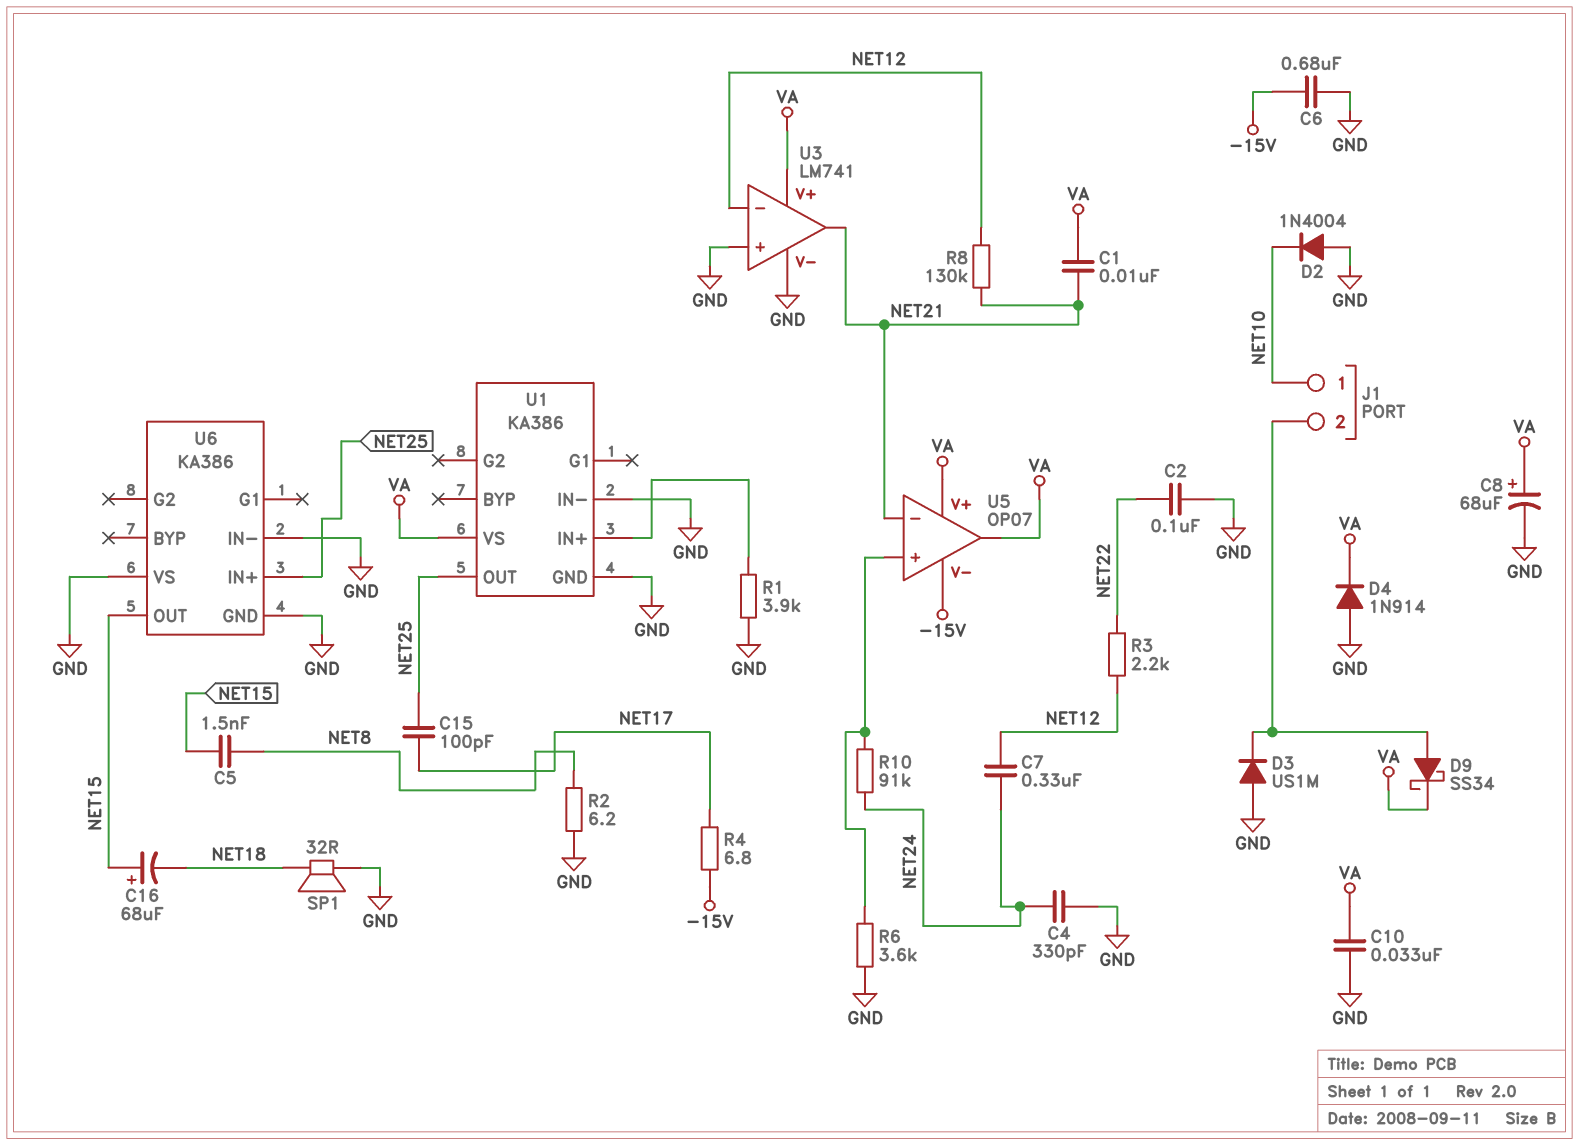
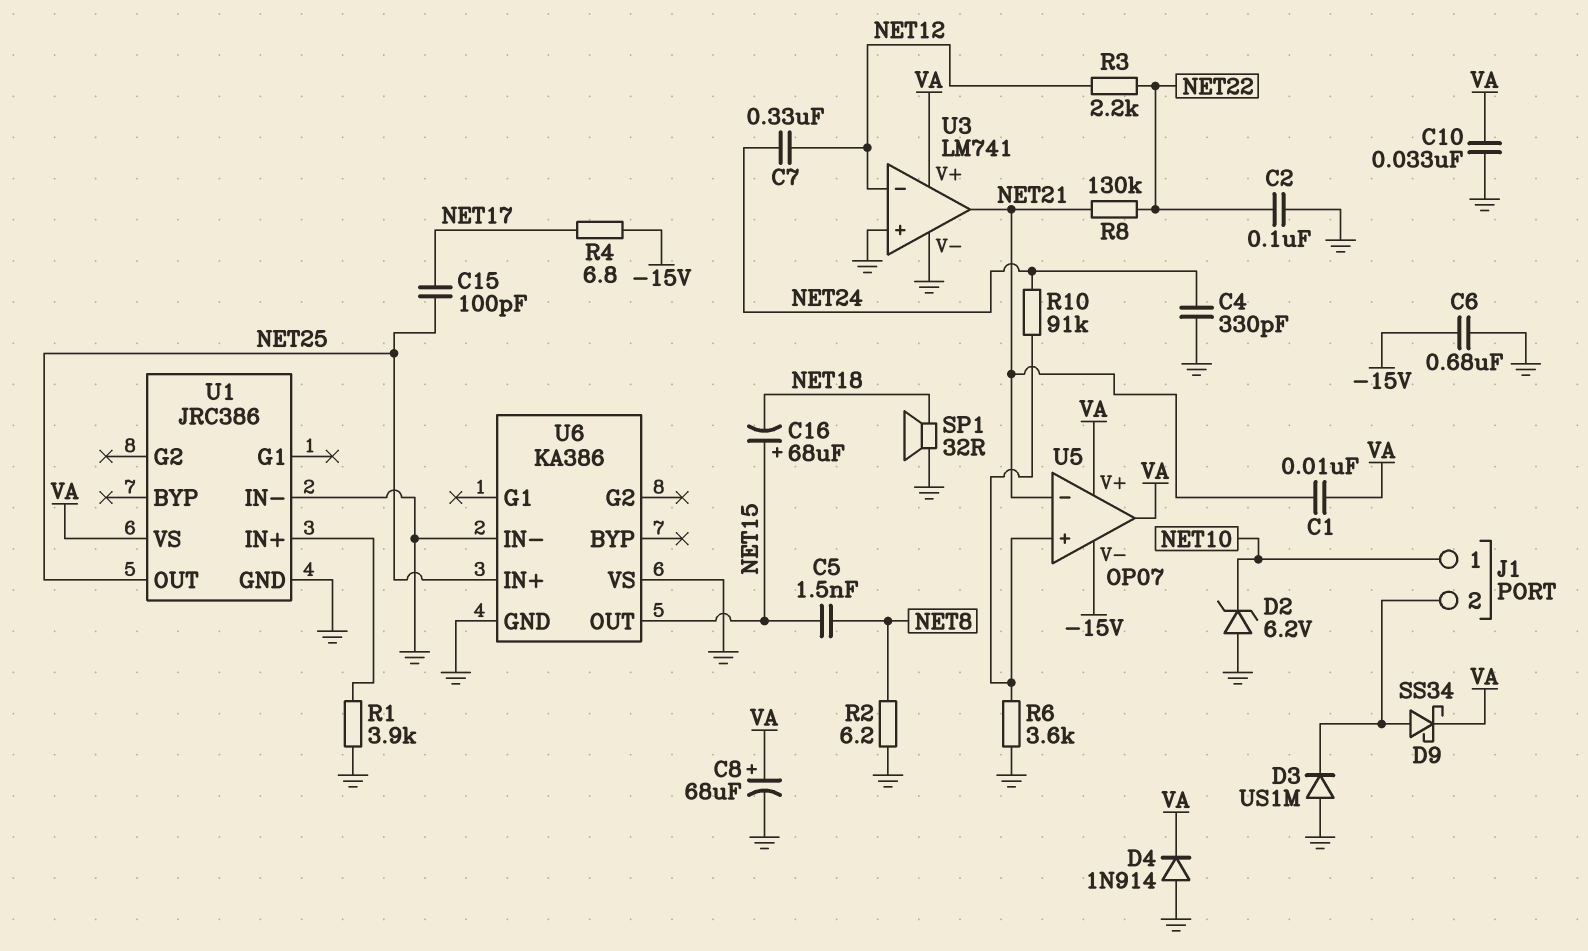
D2: diode 1N4004 (A GND, K NET10) -> zener 6.2V (A GND, K NET10)
R8: 130k (NET12, NET21) -> 130k (NET21, NET22)
U1: KA386 -> JRC386

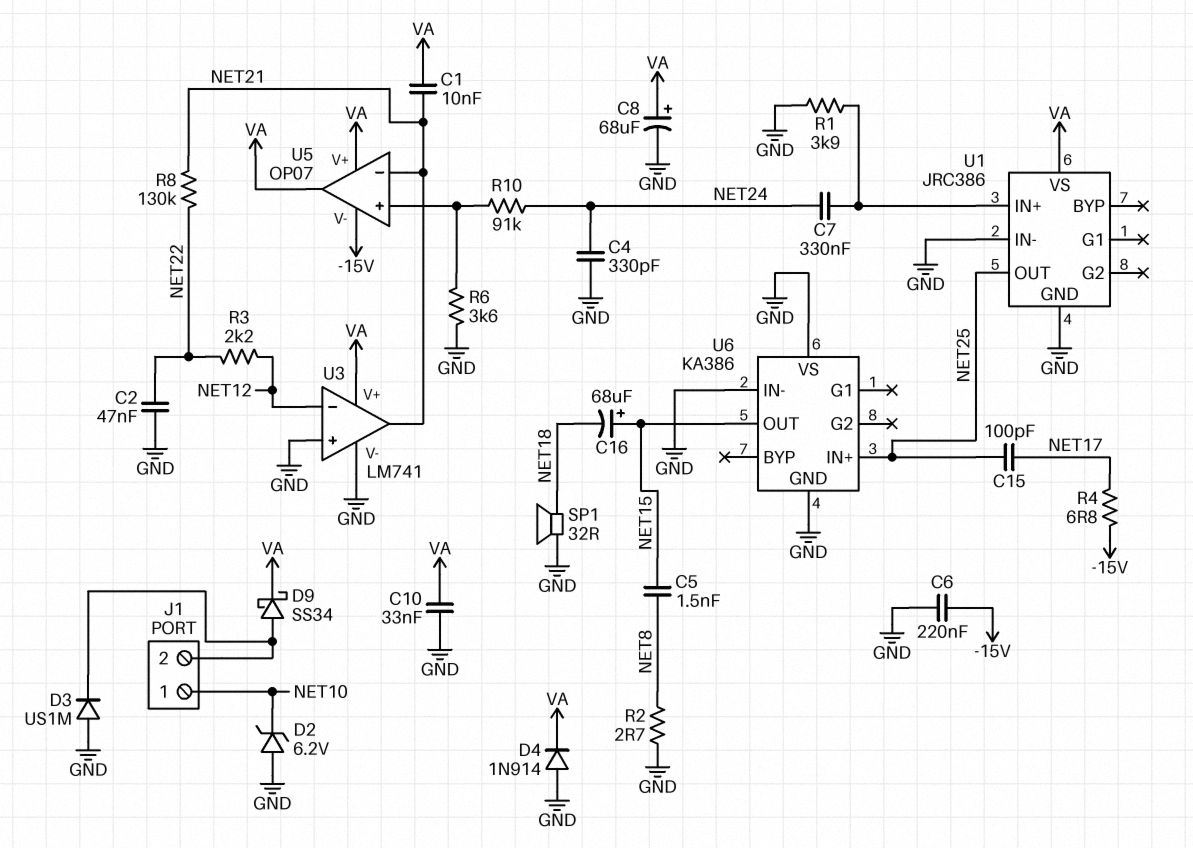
C2: 100nF (GND, NET22) -> 47nF (GND, NET22)
C6: 680nF (-15V, GND) -> 220nF (-15V, GND)
C7: 330nF (NET12, NET24) -> 330nF (NET24, U1/IN+)
R2: 6.2 (GND, NET8) -> 2.7 (GND, NET8)

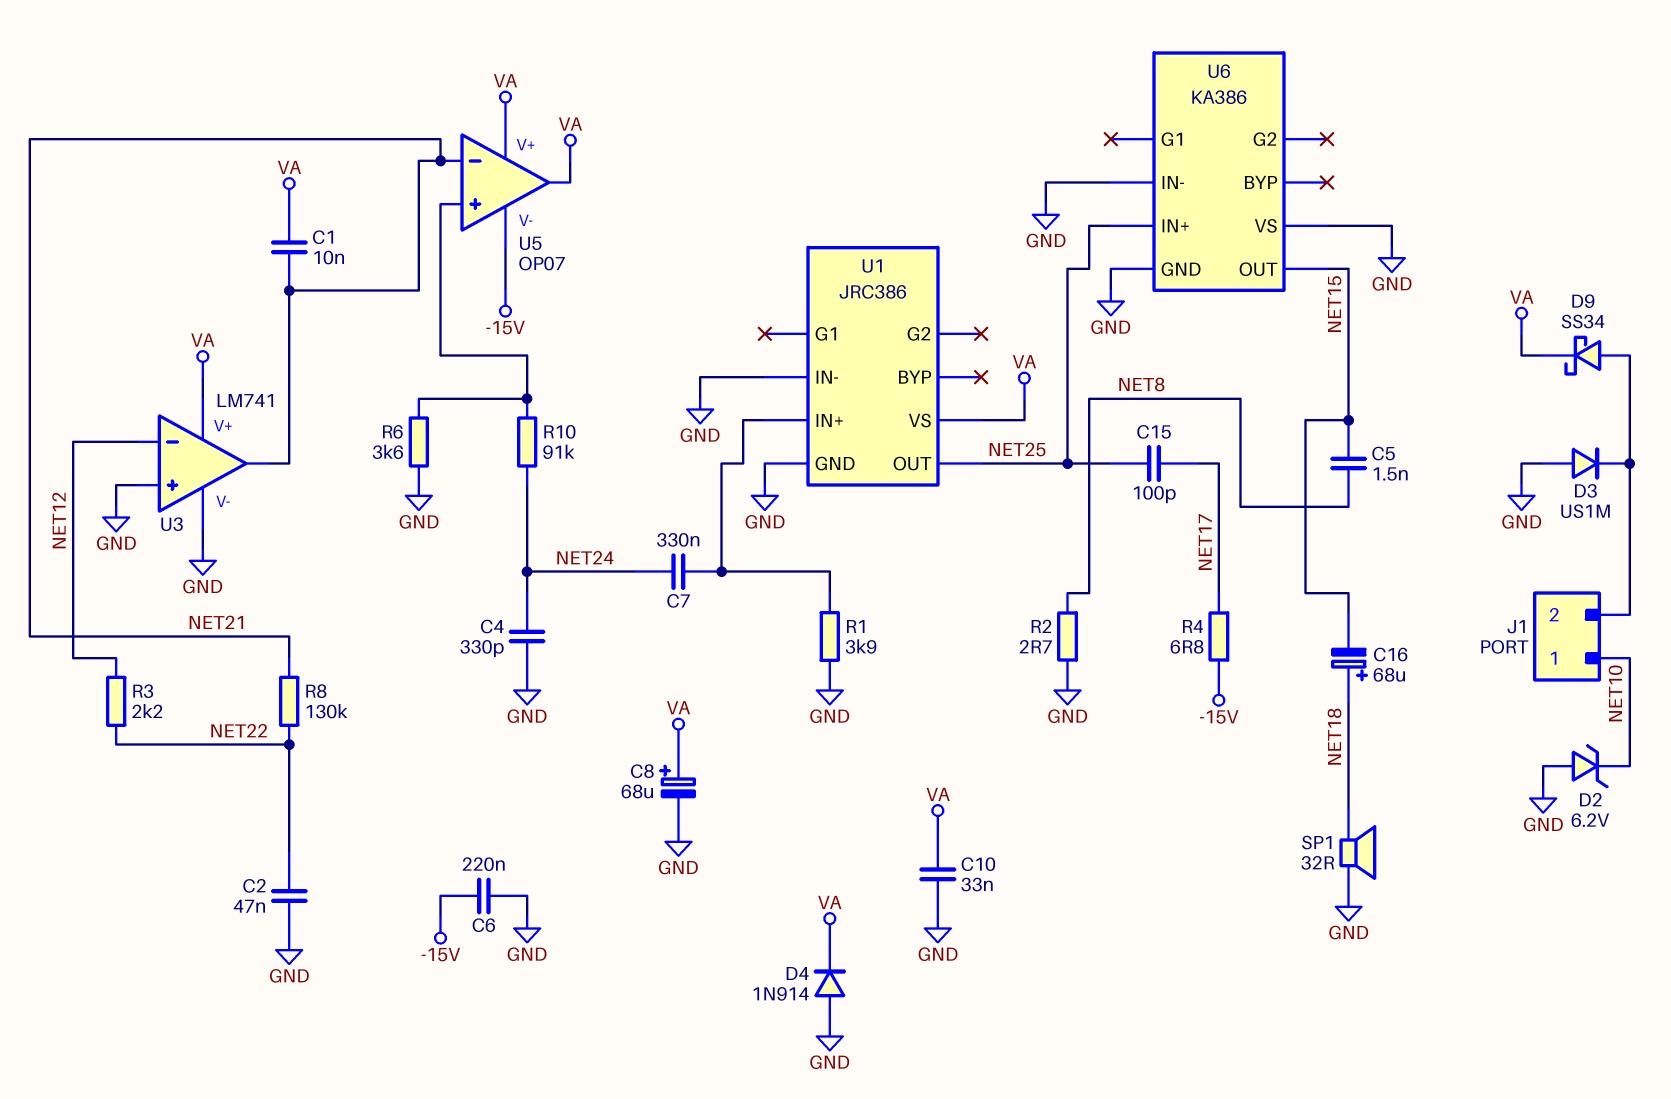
C16: 68uF (plus NET15, minus NET18) -> 68uF (plus NET18, minus NET15)

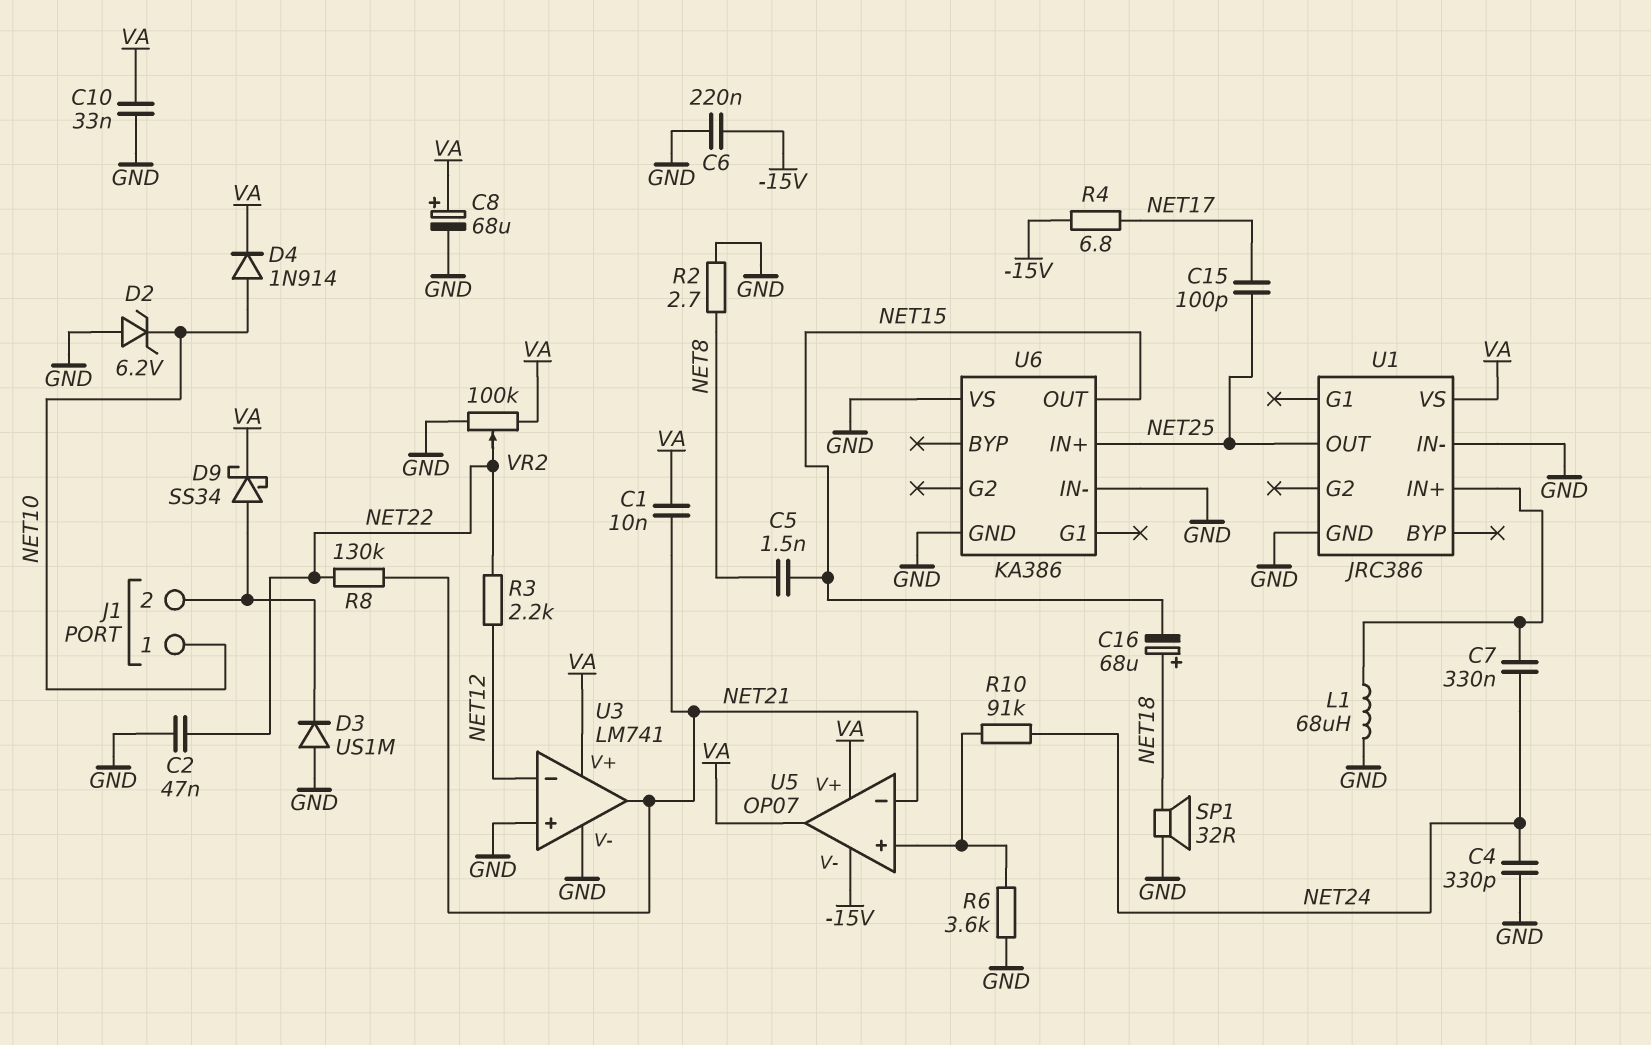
D4: diode 1N914 (A GND, K VA) -> diode 1N914 (A NET10, K VA)
L1: none -> 68uH (GND, U1/IN+)
R1: 3.9k (GND, U1/IN+) -> none
VR2: none -> 100k (GND, VA, wiper NET22)

